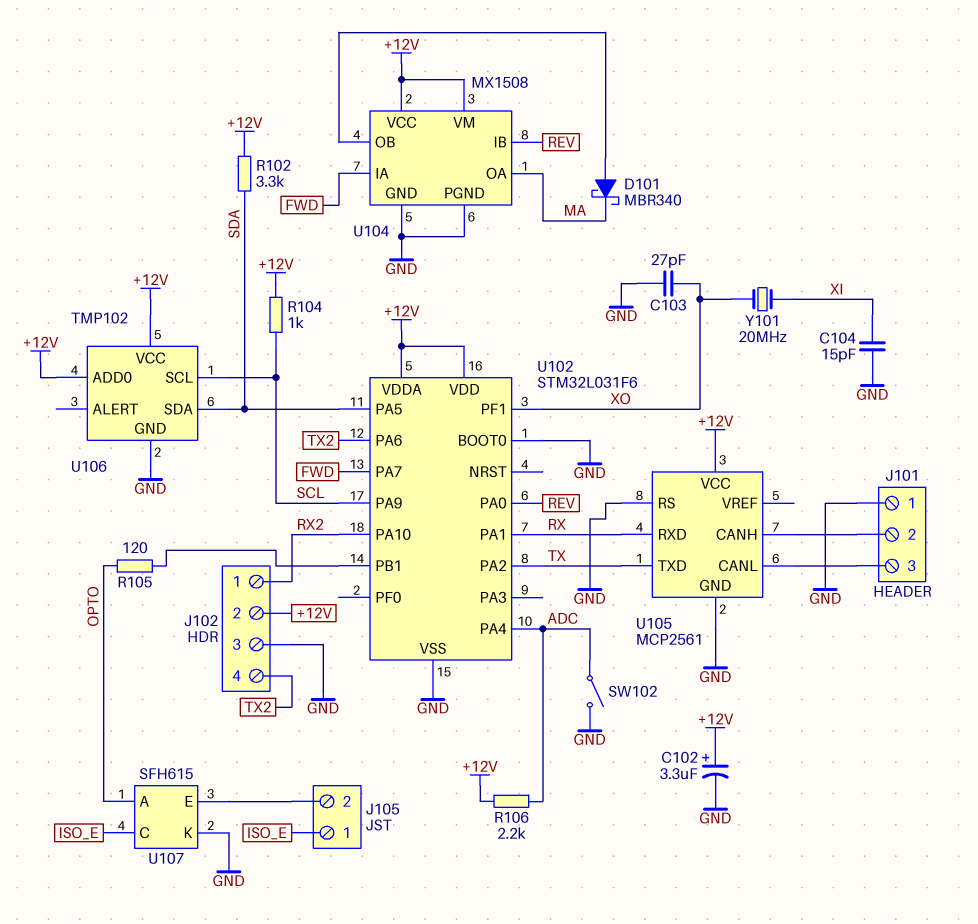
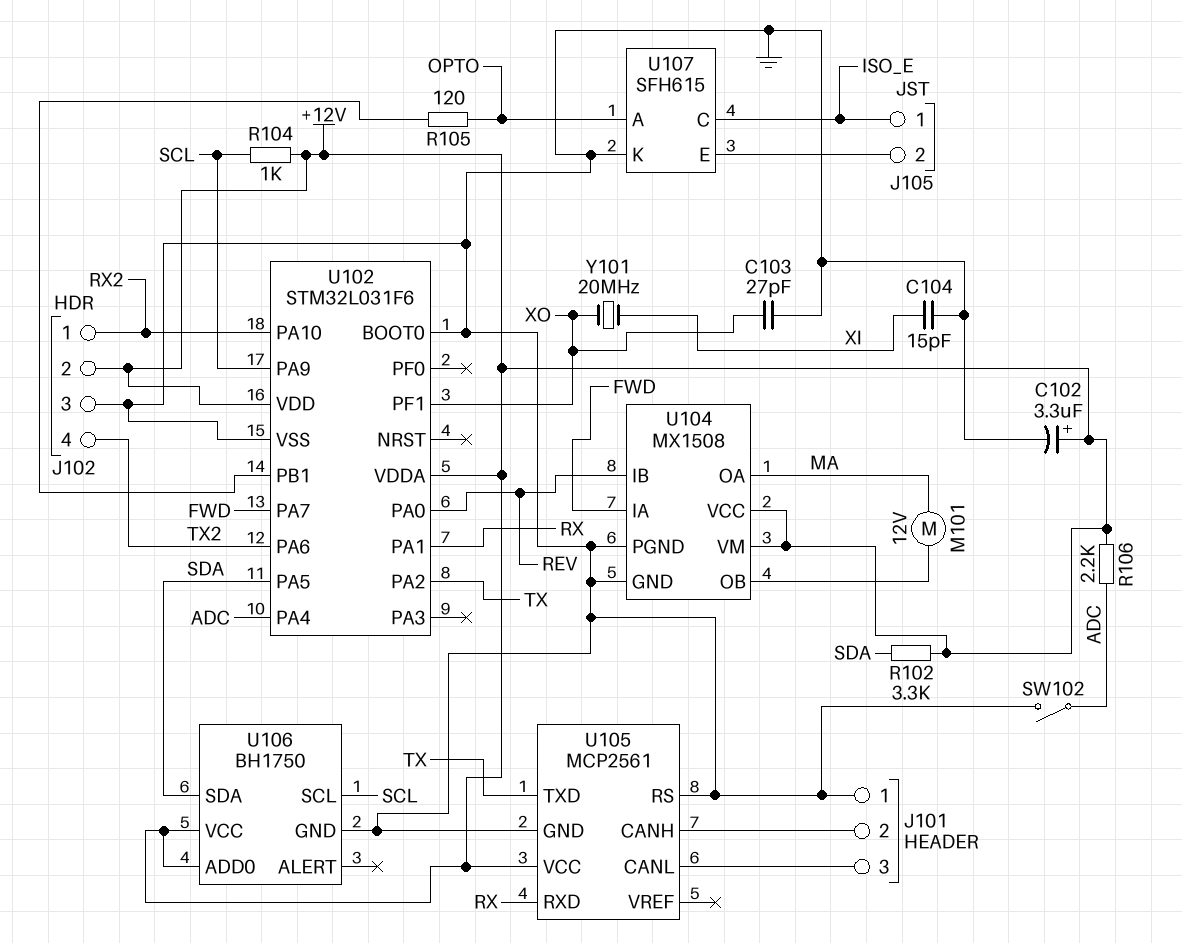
D101: schottky MBR340 (A U104/OB, K MA) -> none
M101: none -> motor 12V (MA, U104/OB)
U106: TMP102 -> BH1750

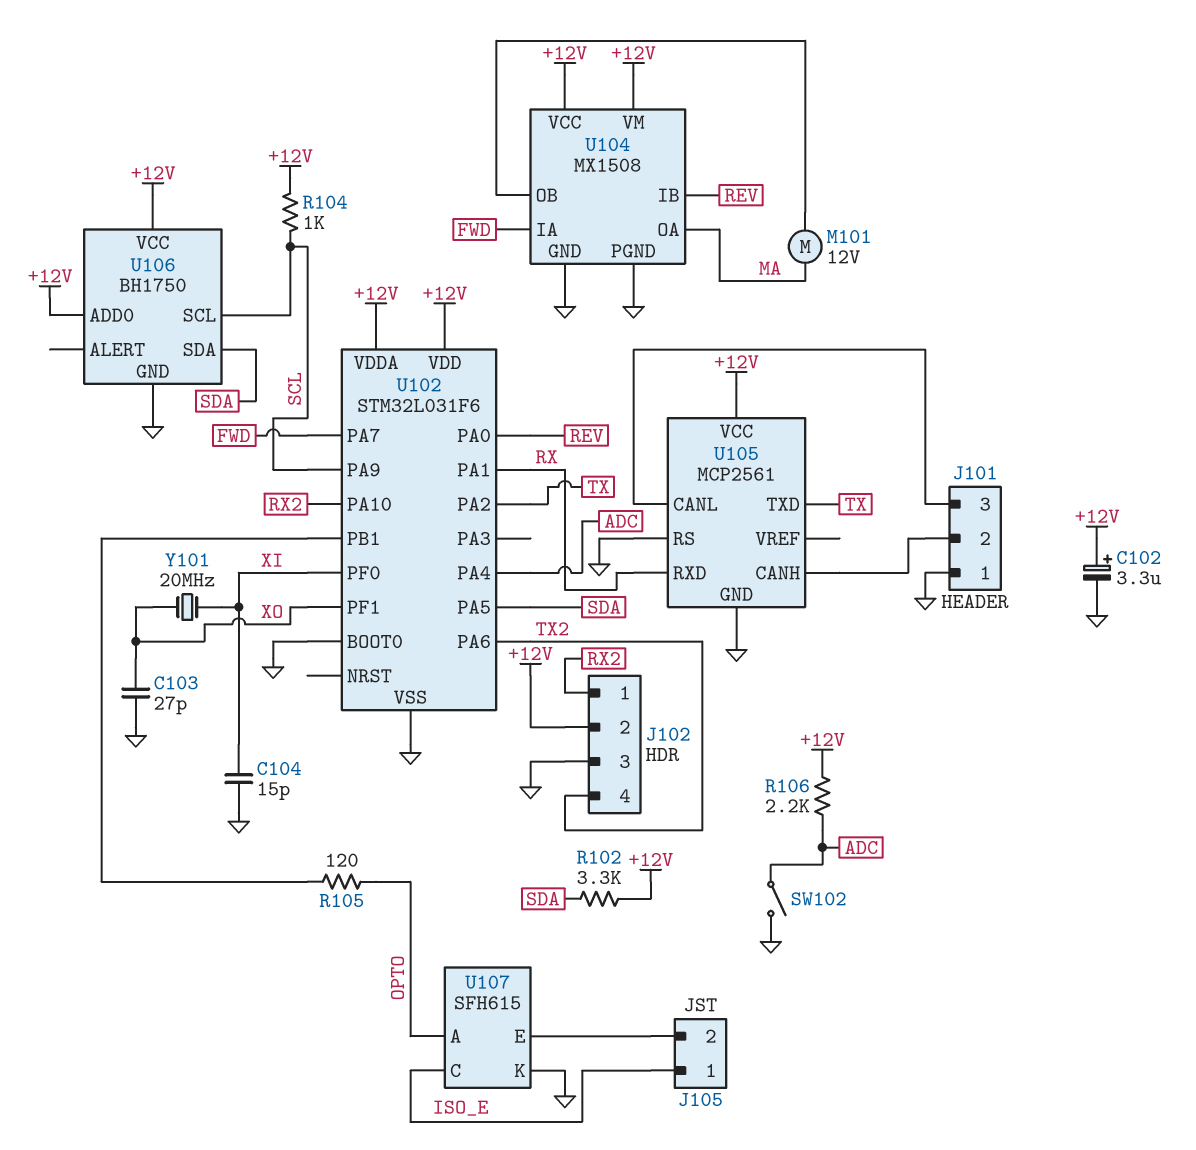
U102 pin PF0: none -> XI

